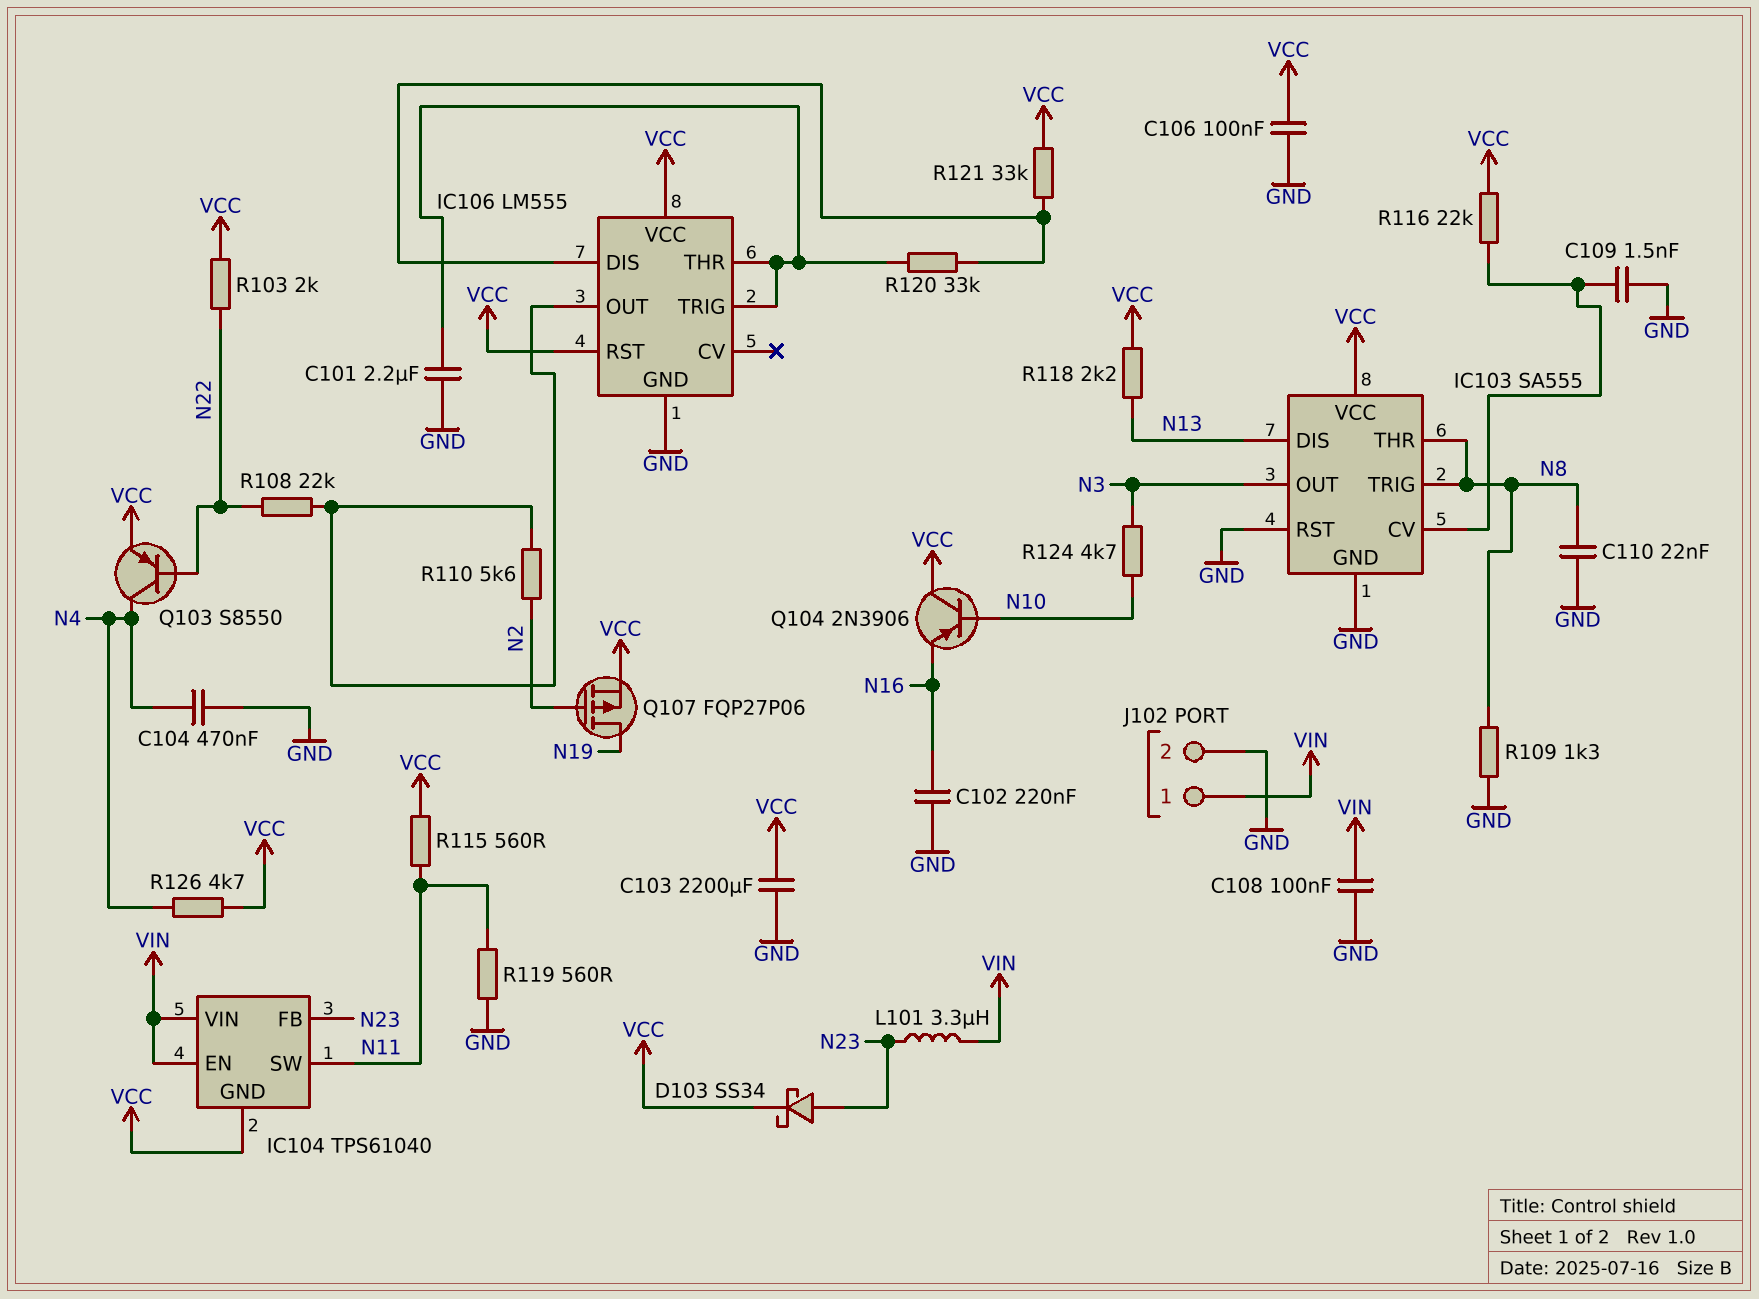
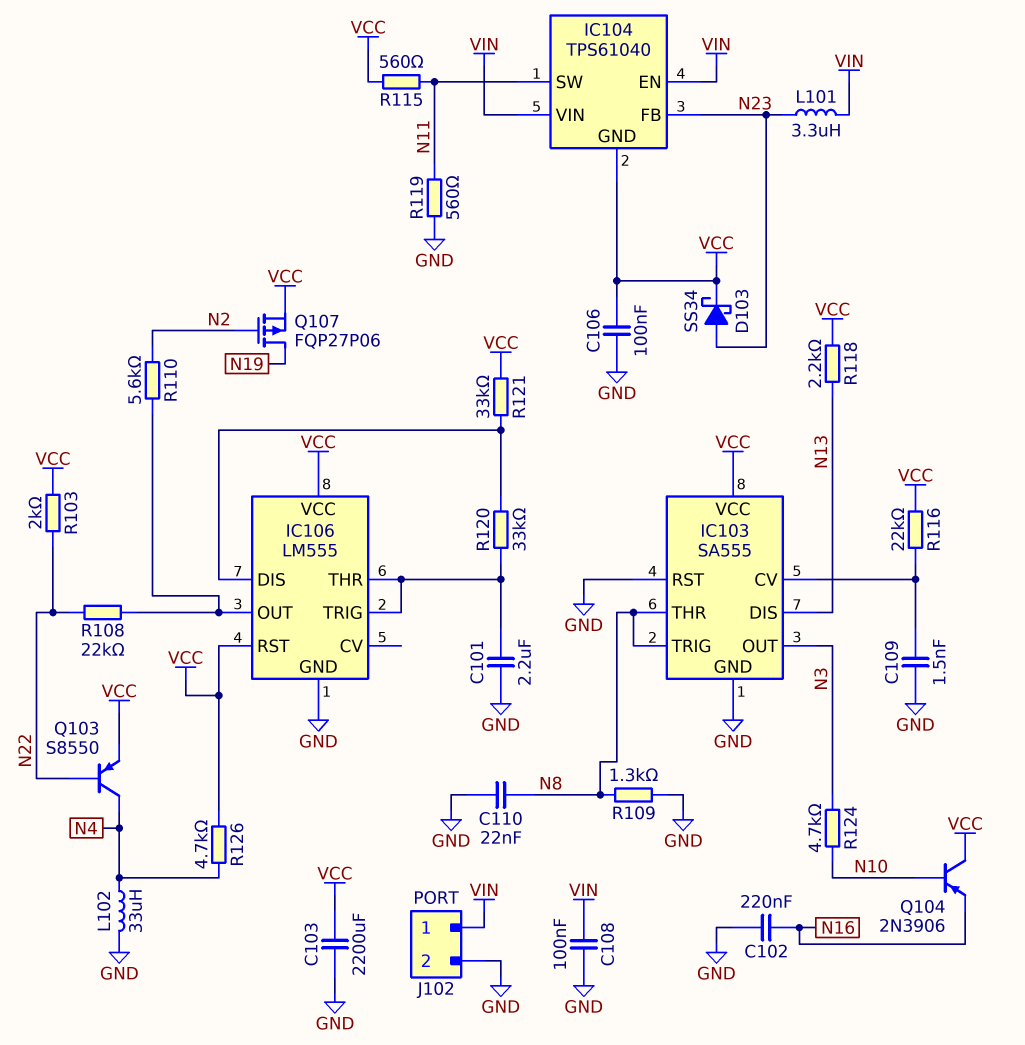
C104: 470nF (GND, N4) -> none
L102: none -> 33uH (GND, N4)

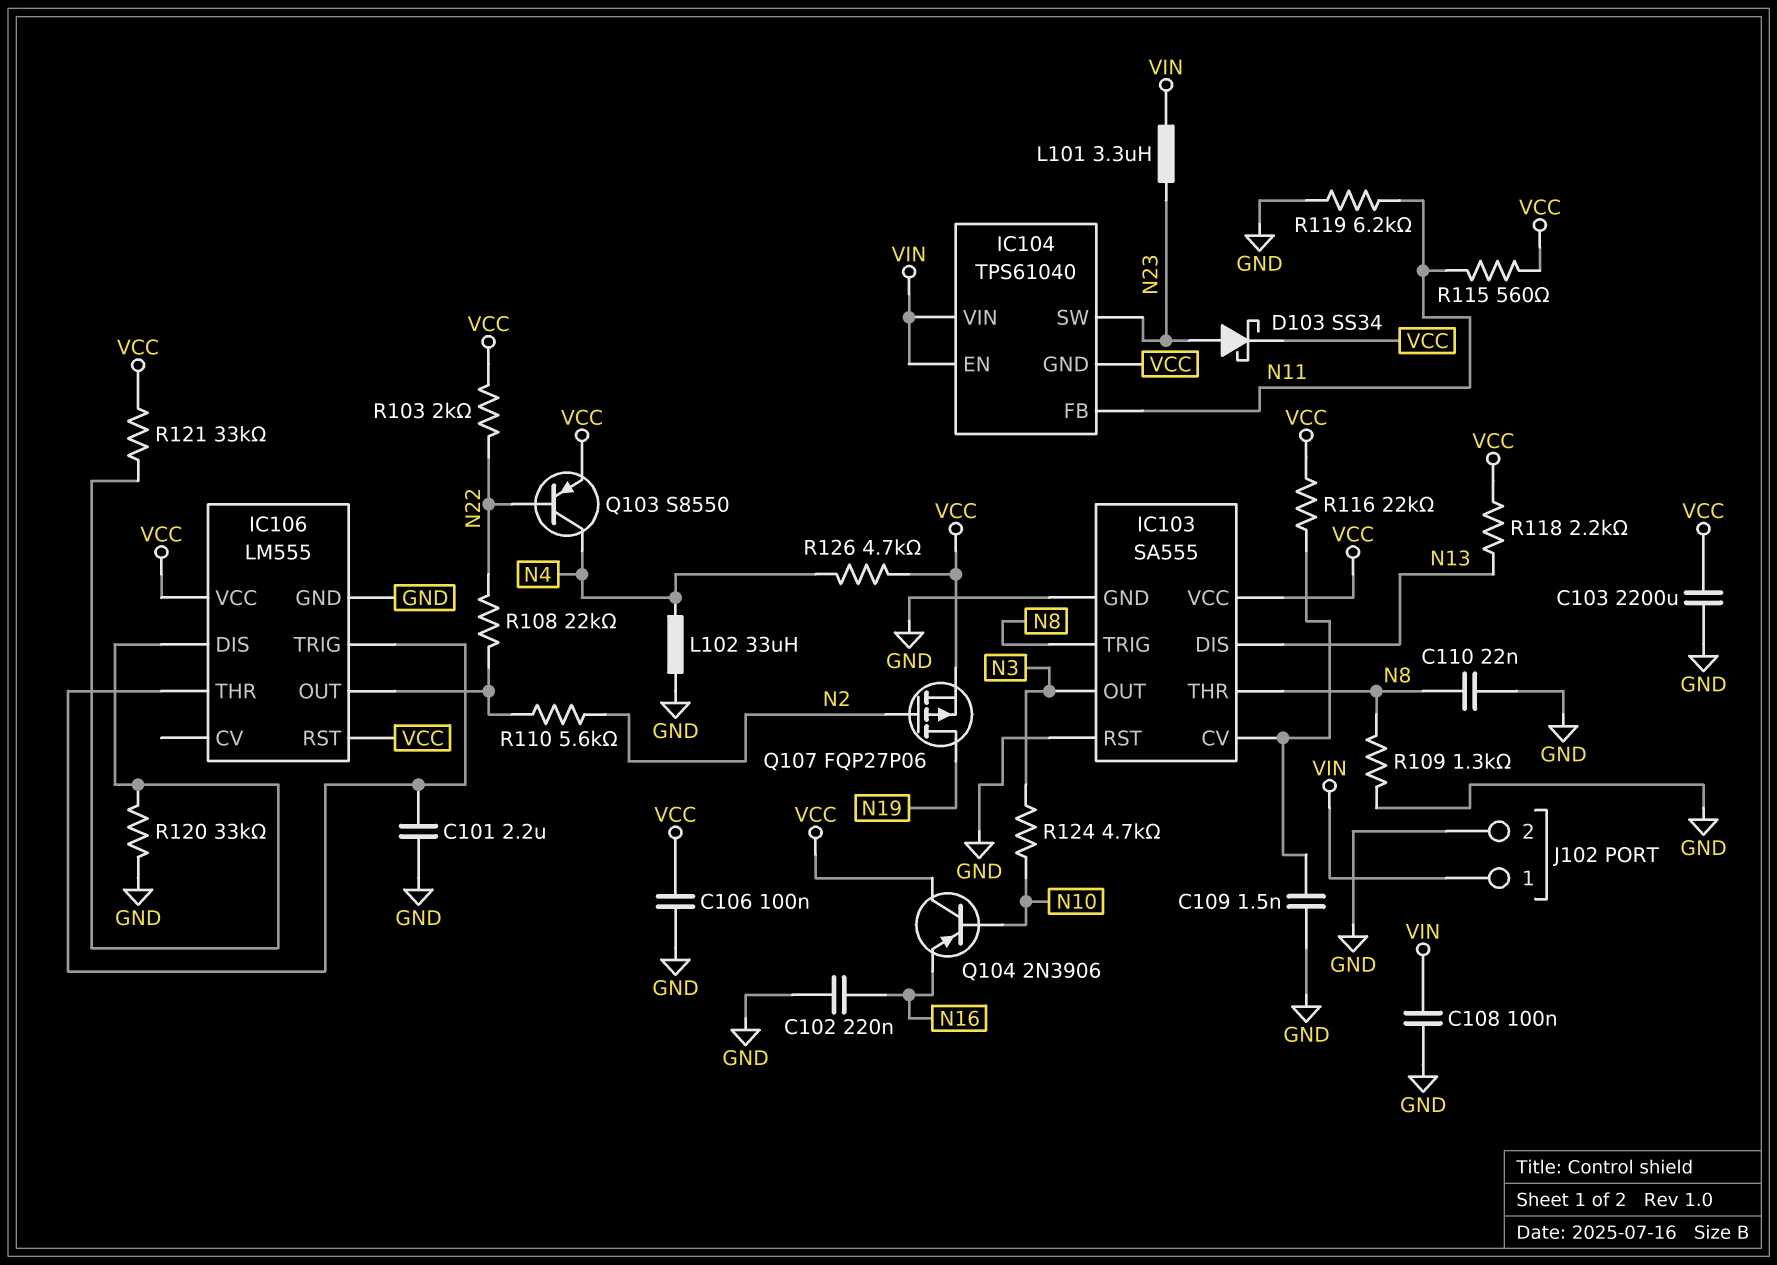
IC104 pin FB: N23 -> N11
IC104 pin SW: N11 -> N23
R119: 560 (GND, N11) -> 6.2k (GND, N11)
R120: 33k (IC106/DIS, IC106/THR) -> 33k (GND, IC106/DIS)

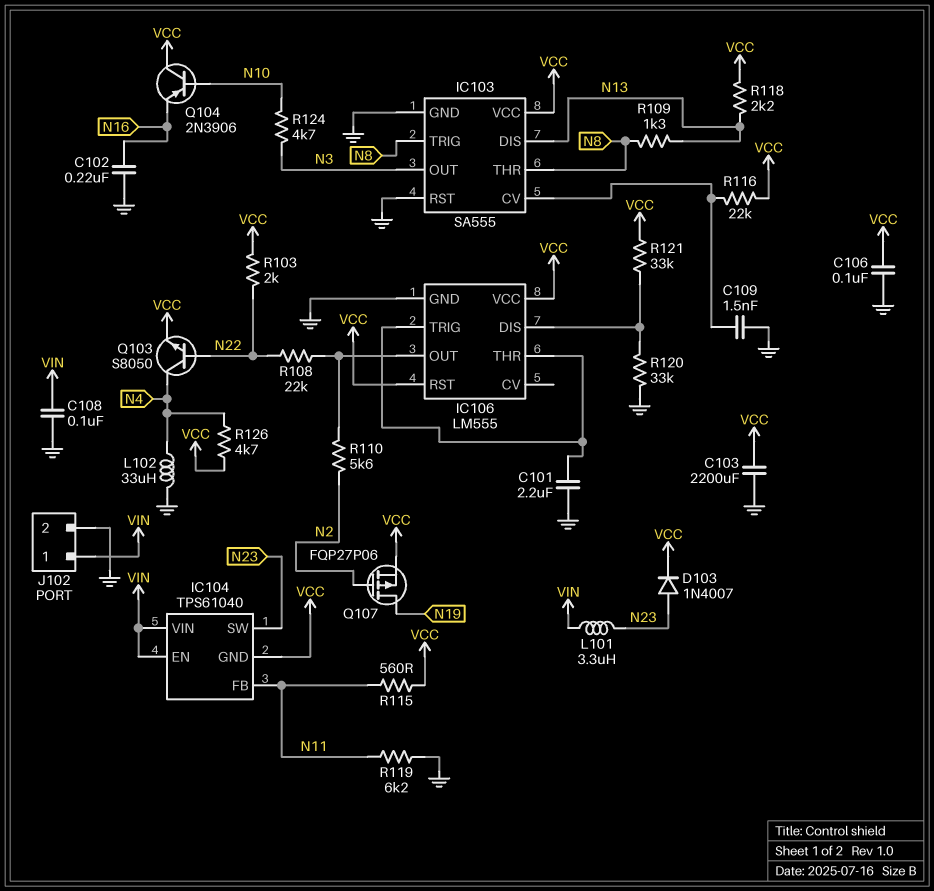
C110: 22nF (GND, N8) -> none
D103: schottky SS34 (A N23, K VCC) -> diode 1N4007 (A N23, K VCC)
Q103: PNP S8550 (B N22, C N4, E VCC) -> NPN S8050 (B N22, C N4, E VCC)
R109: 1.3k (GND, N8) -> 1.3k (N8, N13)

